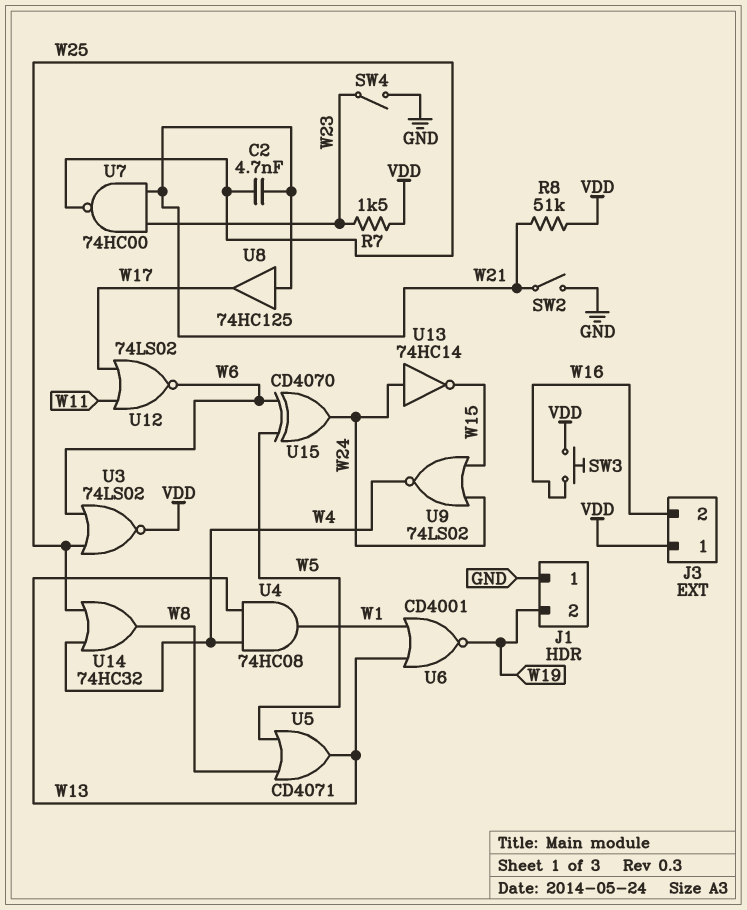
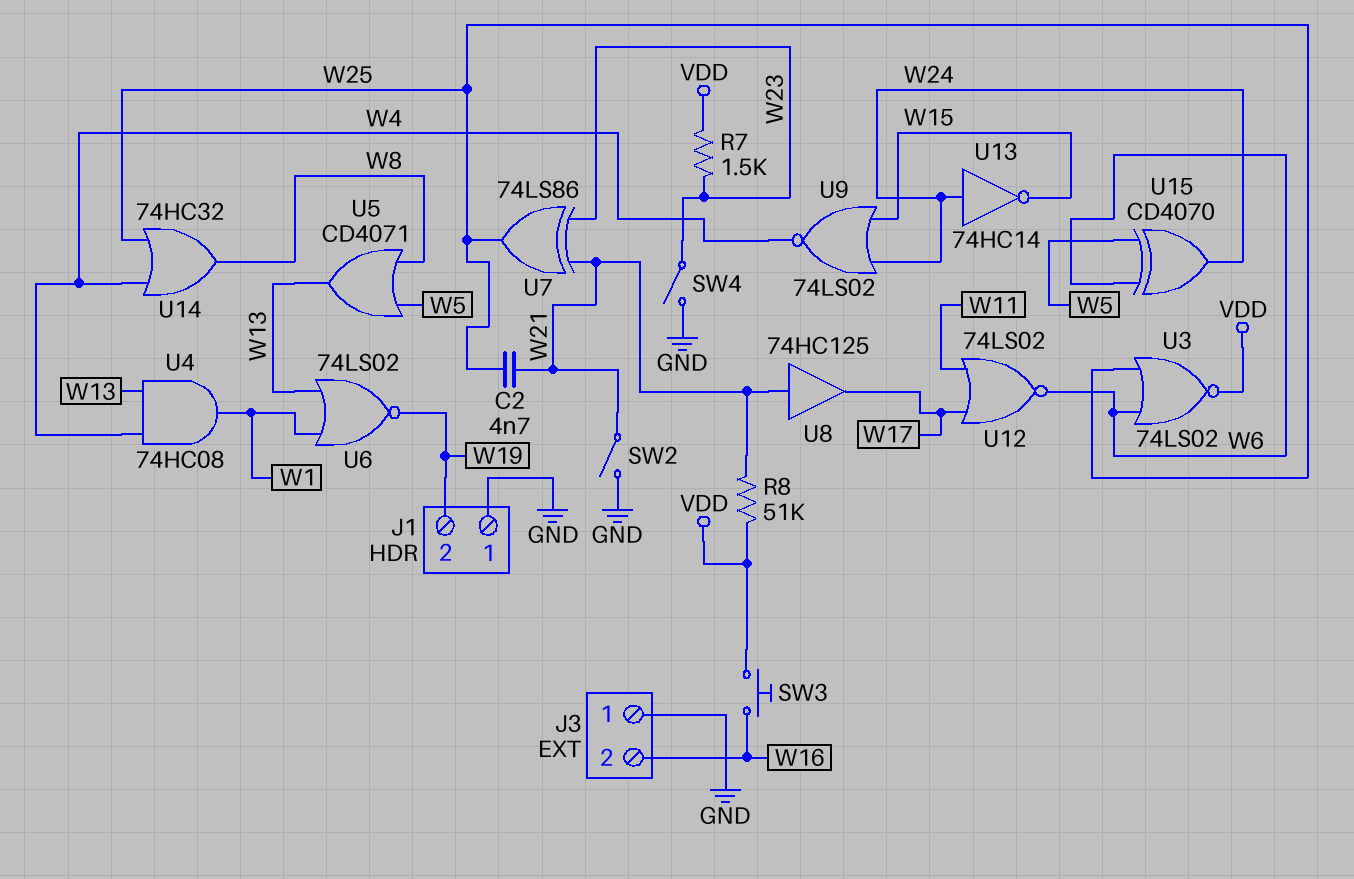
J3 pin 1: VDD -> GND
U6: NOR CD4001 (in W1, in W13, out W19) -> NOR 74LS02 (in W1, in W13, out W19)
U7: NAND 74HC00 (in W21, in W23, out W25) -> XOR 74LS86 (in W21, in W23, out W25)

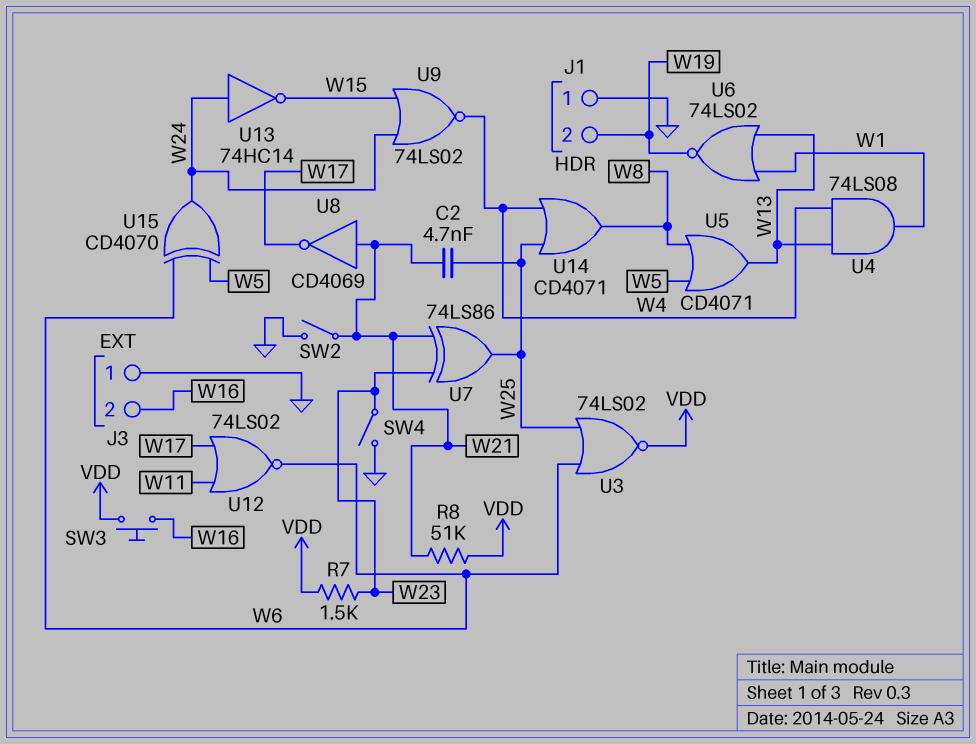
U4: AND 74HC08 (in W4, in W13, out W1) -> AND 74LS08 (in W4, in W13, out W1)
U8: buffer 74HC125 (in W21, out W17) -> NOT CD4069 (in W21, out W17)
U14: OR 74HC32 (in W4, in W25, out W8) -> OR CD4071 (in W4, in W25, out W8)

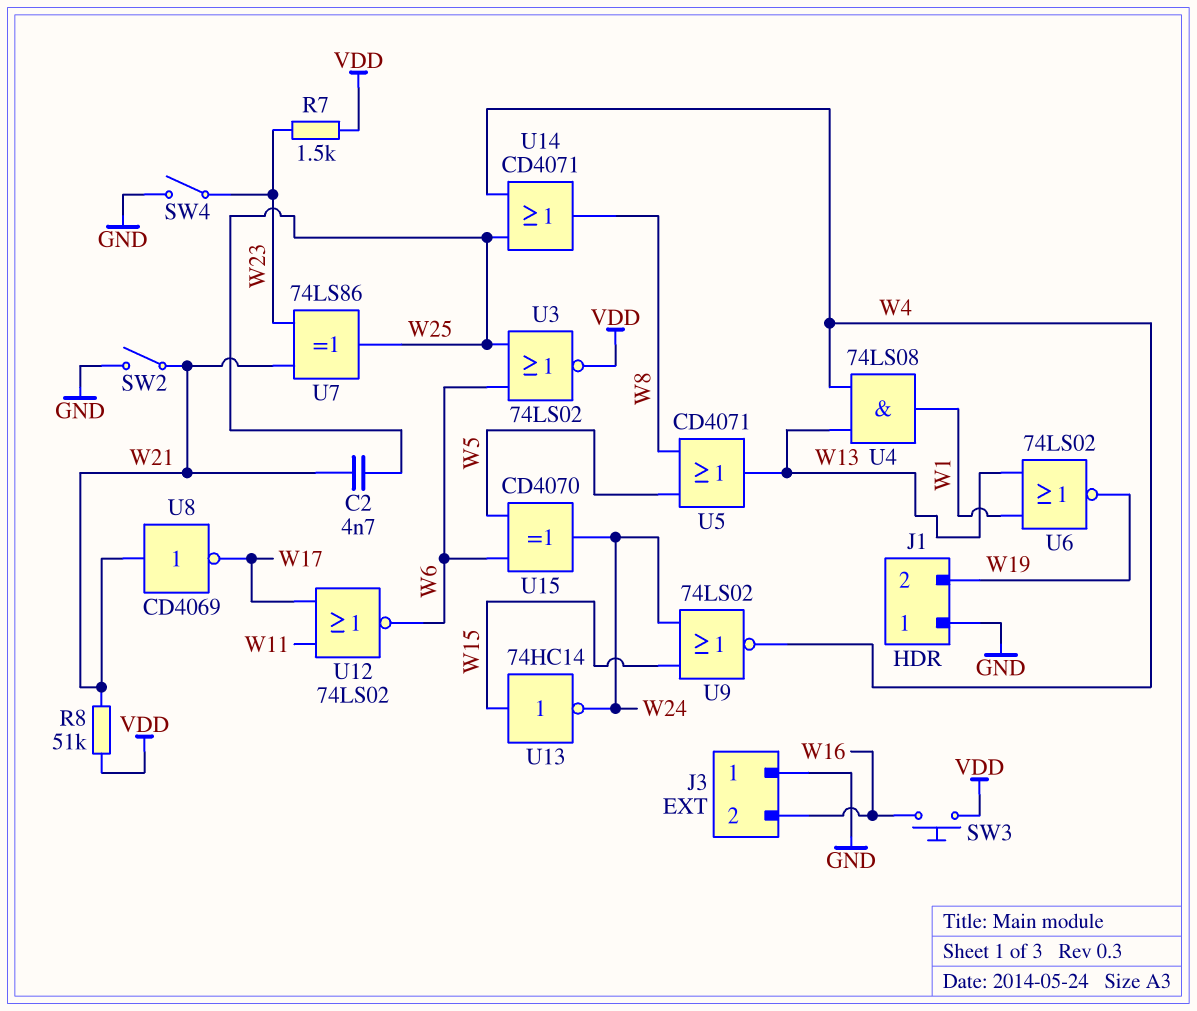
U13: NOT 74HC14 (in W24, out W15) -> NOT 74HC14 (in W15, out W24)

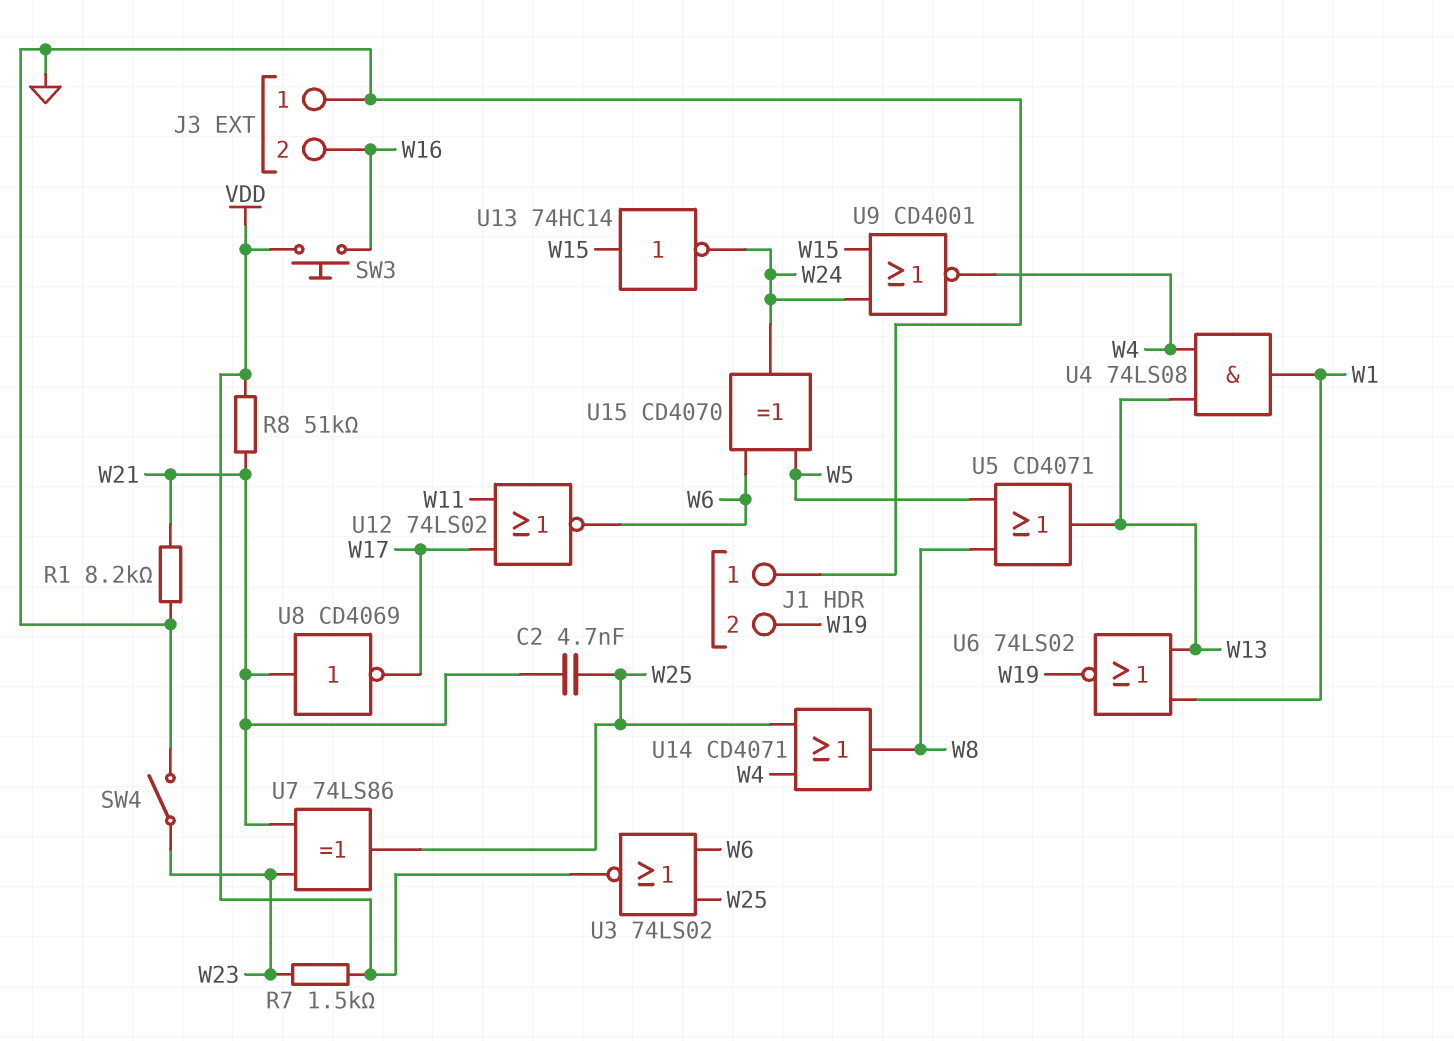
R1: none -> 8.2k (GND, W21)
SW2: switch (GND, W21) -> none
U9: NOR 74LS02 (in W15, in W24, out W4) -> NOR CD4001 (in W15, in W24, out W4)

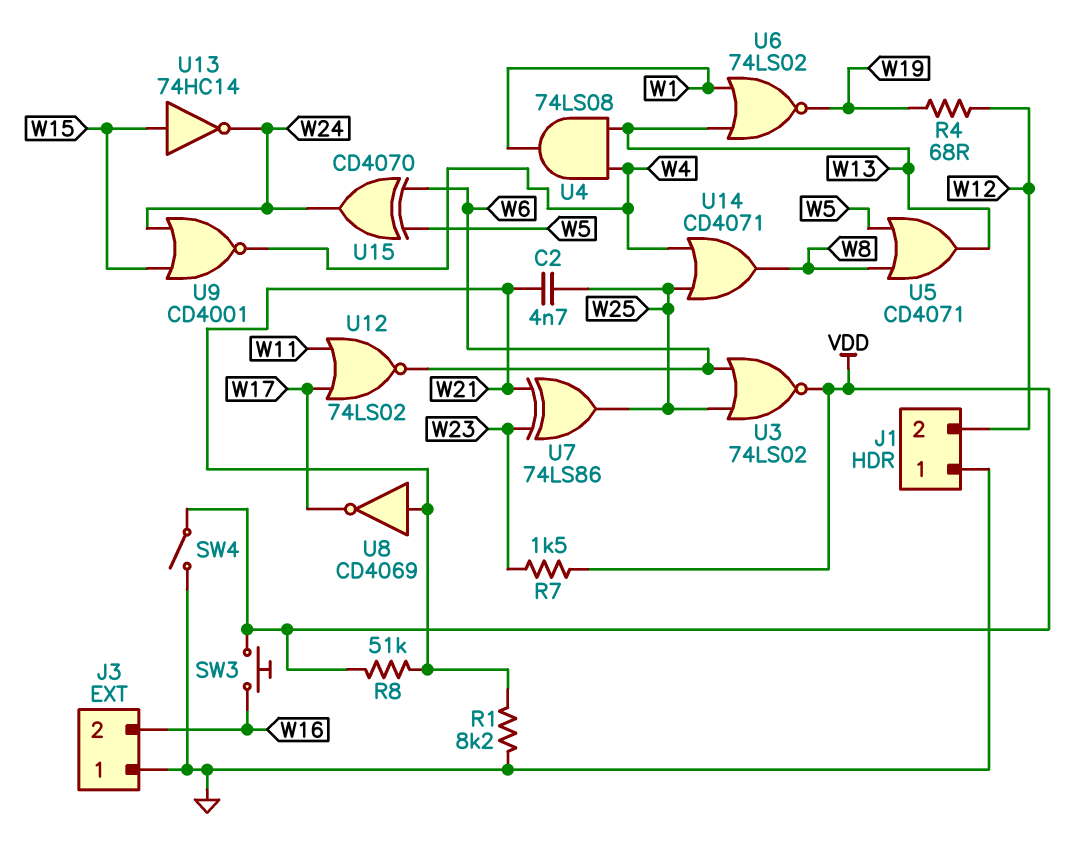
J1 pin 2: W19 -> W12
R4: none -> 68 (W12, W19)
SW4: switch (GND, W23) -> switch (GND, VDD)

